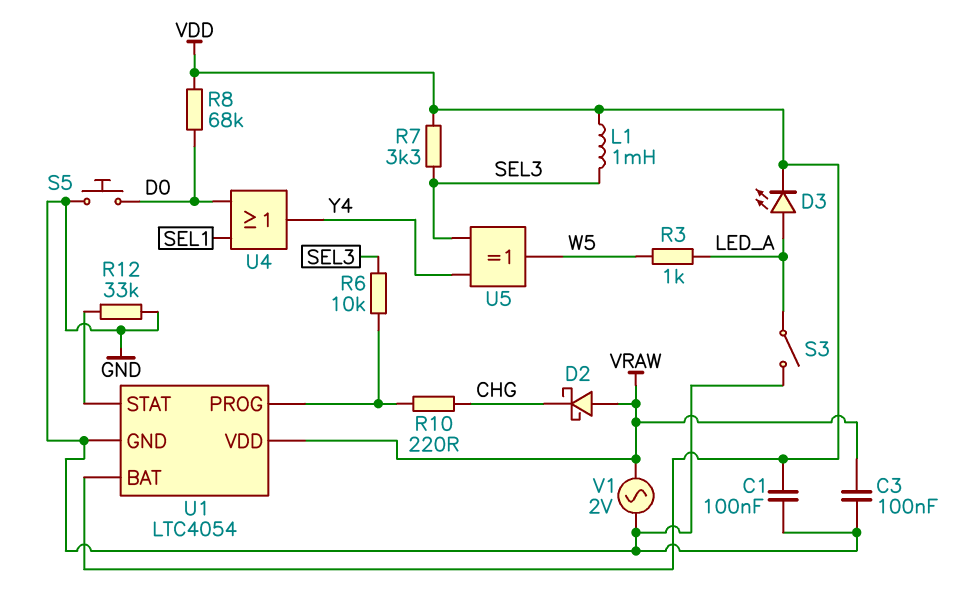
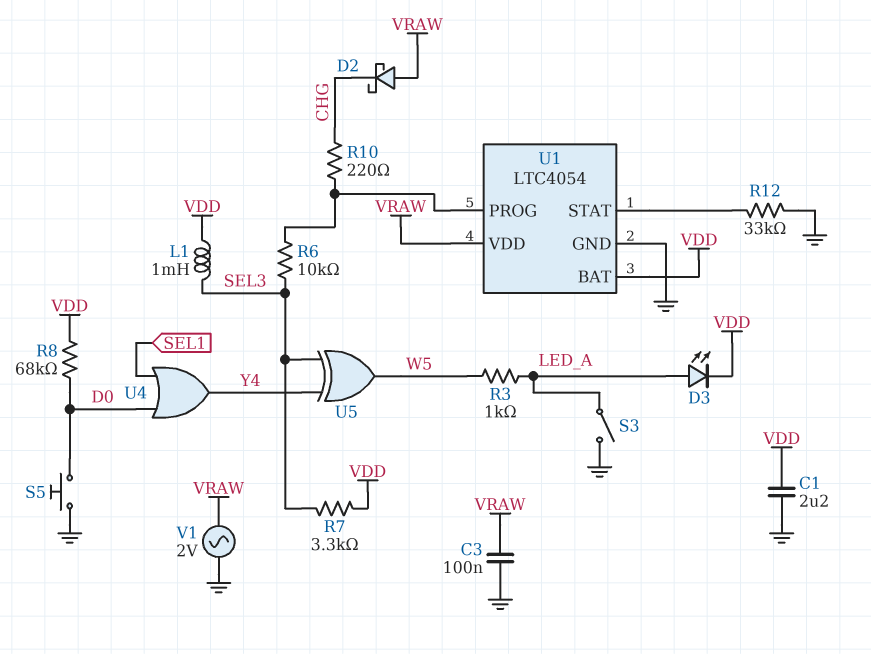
C1: 100nF (GND, VDD) -> 2.2uF (GND, VDD)

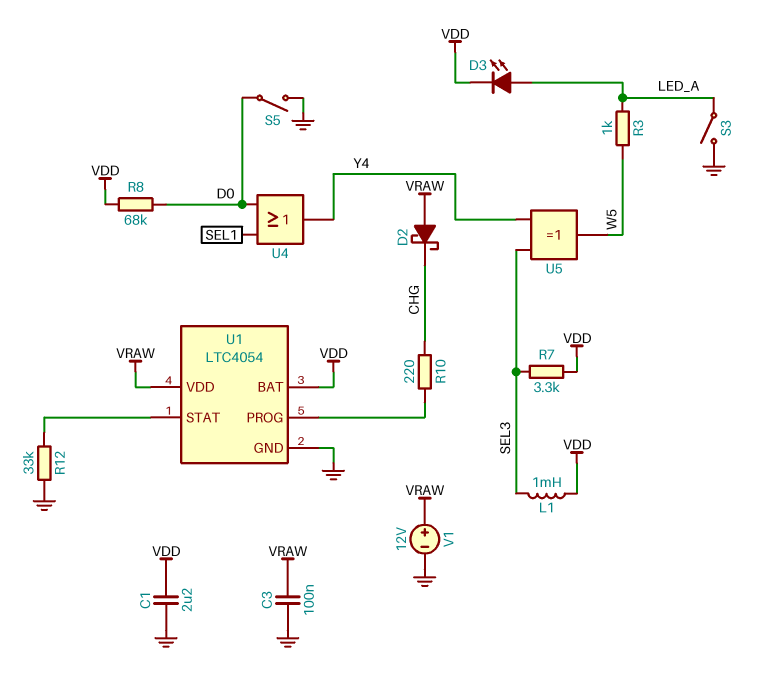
R6: 10k (SEL3, U1/PROG) -> none
S5: button (D0, GND) -> switch (D0, GND)
V1: AC 2V (GND, VRAW) -> 12V (plus VRAW, minus GND)

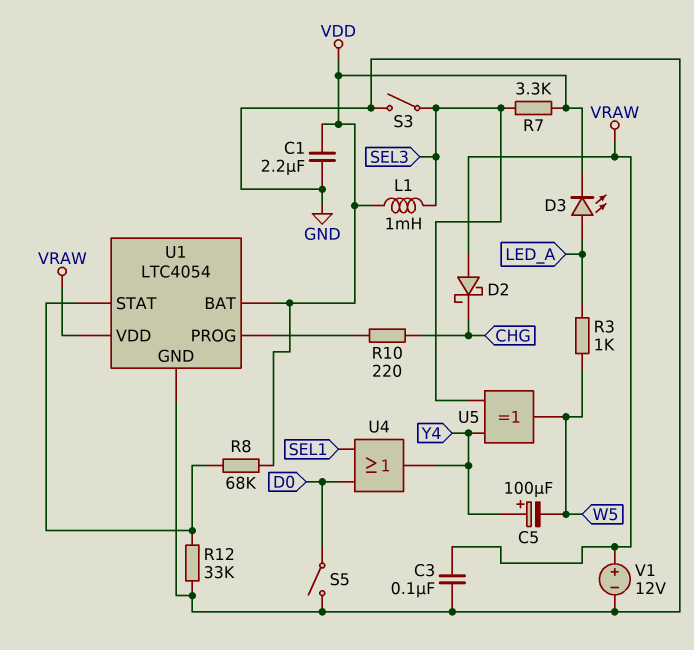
C5: none -> 100uF (plus Y4, minus W5)
R8: 68k (D0, VDD) -> 68k (U1/STAT, VDD)
S3: switch (GND, LED_A) -> switch (GND, SEL3)

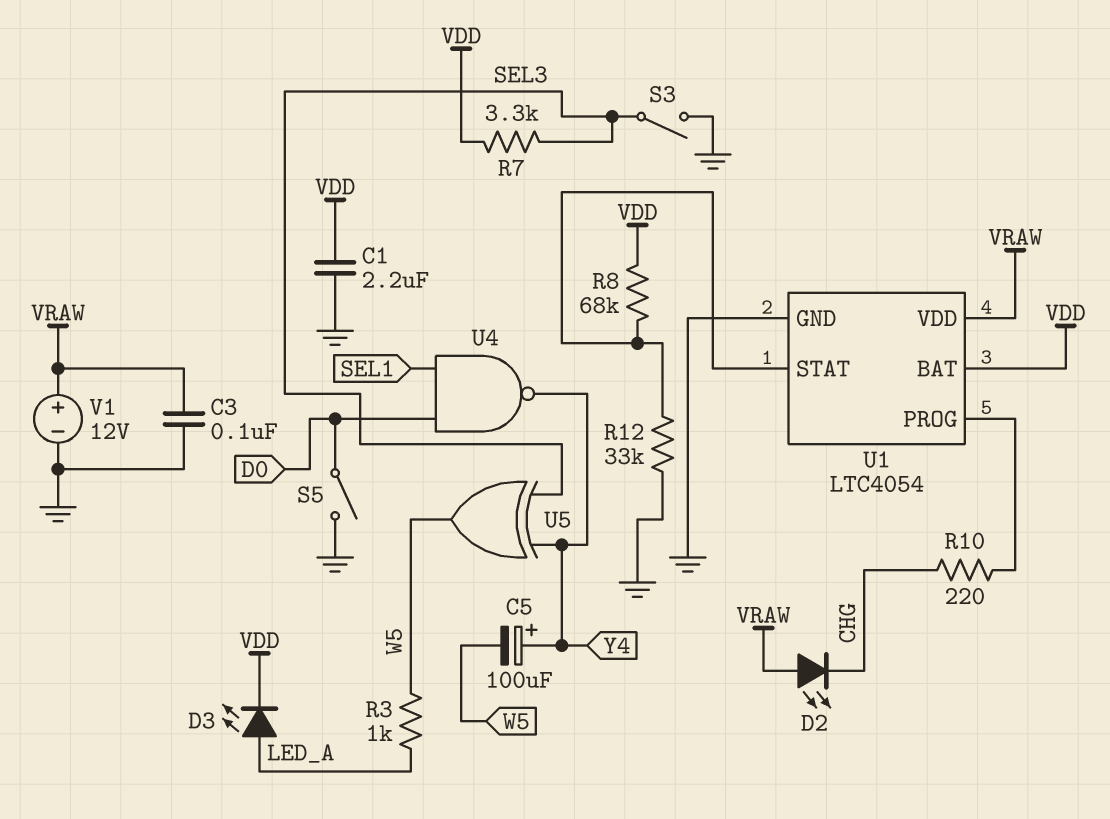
D2: schottky (A VRAW, K CHG) -> LED (A VRAW, K CHG)
L1: 1mH (SEL3, VDD) -> none
U4: OR (in D0, in SEL1, out Y4) -> NAND (in D0, in SEL1, out Y4)

